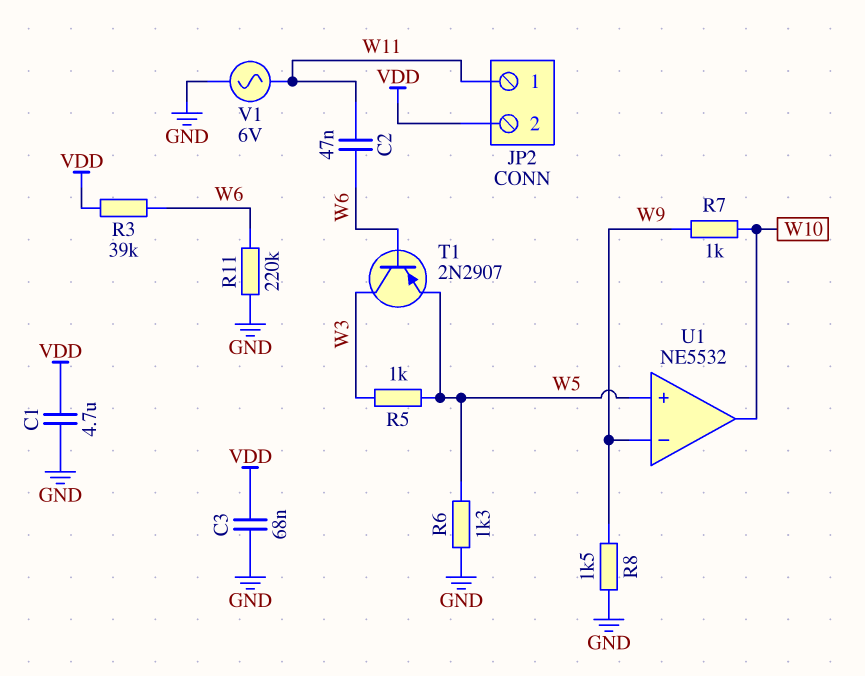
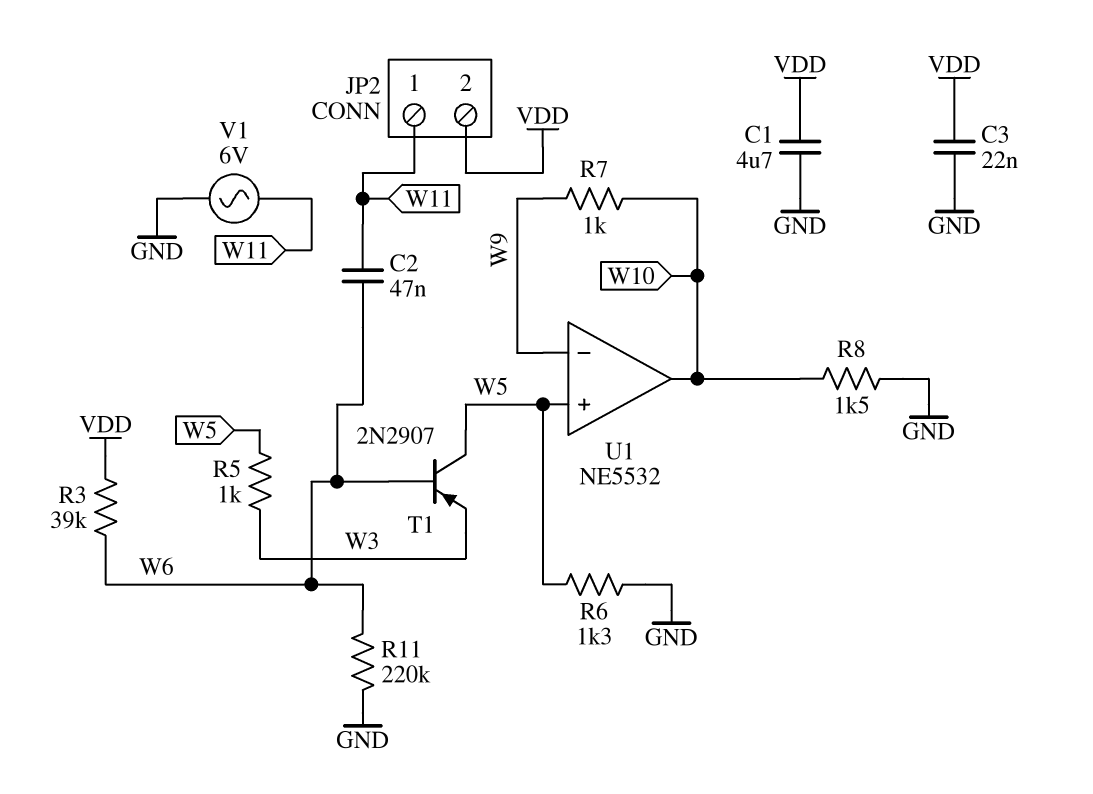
C3: 68nF (GND, VDD) -> 22nF (GND, VDD)
R8: 1.5k (GND, W9) -> 1.5k (GND, W10)
T1: PNP 2N2907 (B W6, C W3, E W5) -> PNP 2N2907 (B W6, C W5, E W3)

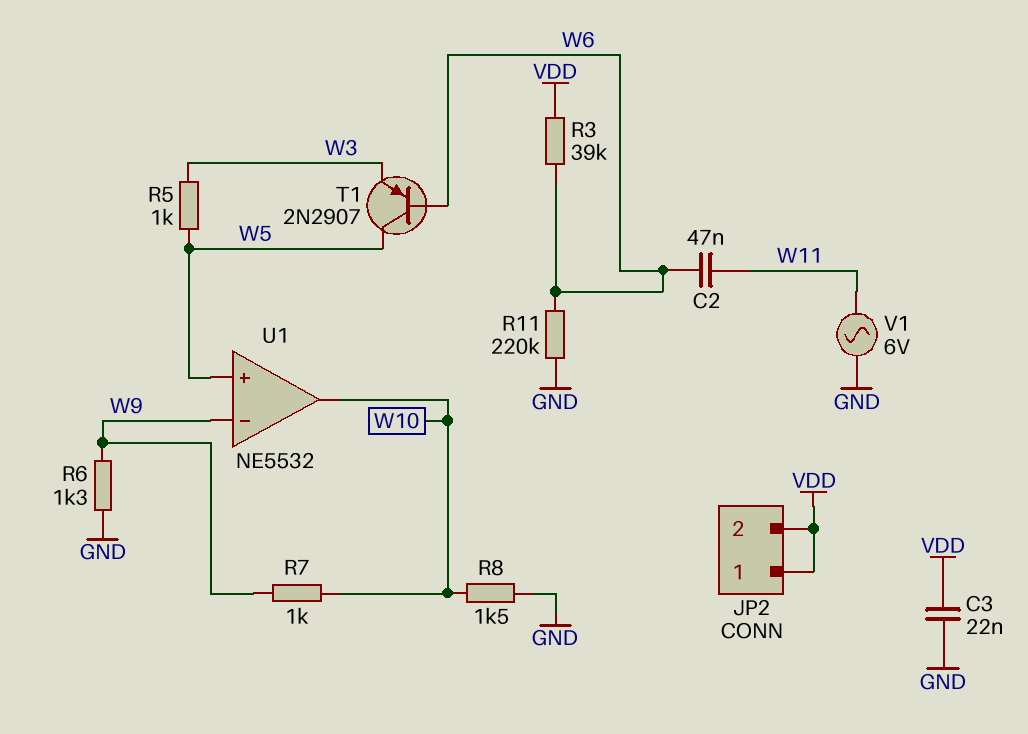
C1: 4.7uF (GND, VDD) -> none
JP2 pin 1: W11 -> VDD
R6: 1.3k (GND, W5) -> 1.3k (GND, W9)

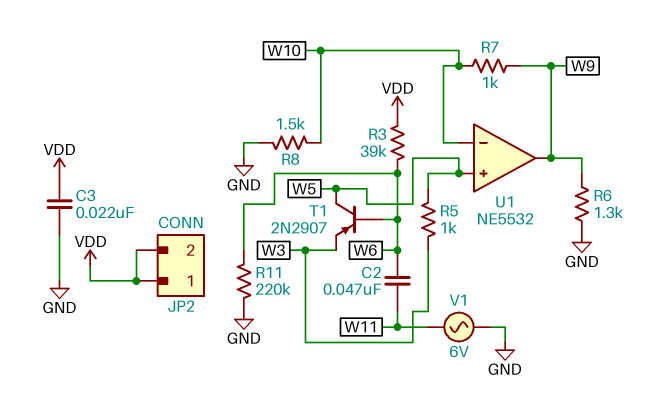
U1 pin in-: W9 -> W10
U1 pin out: W10 -> W9

